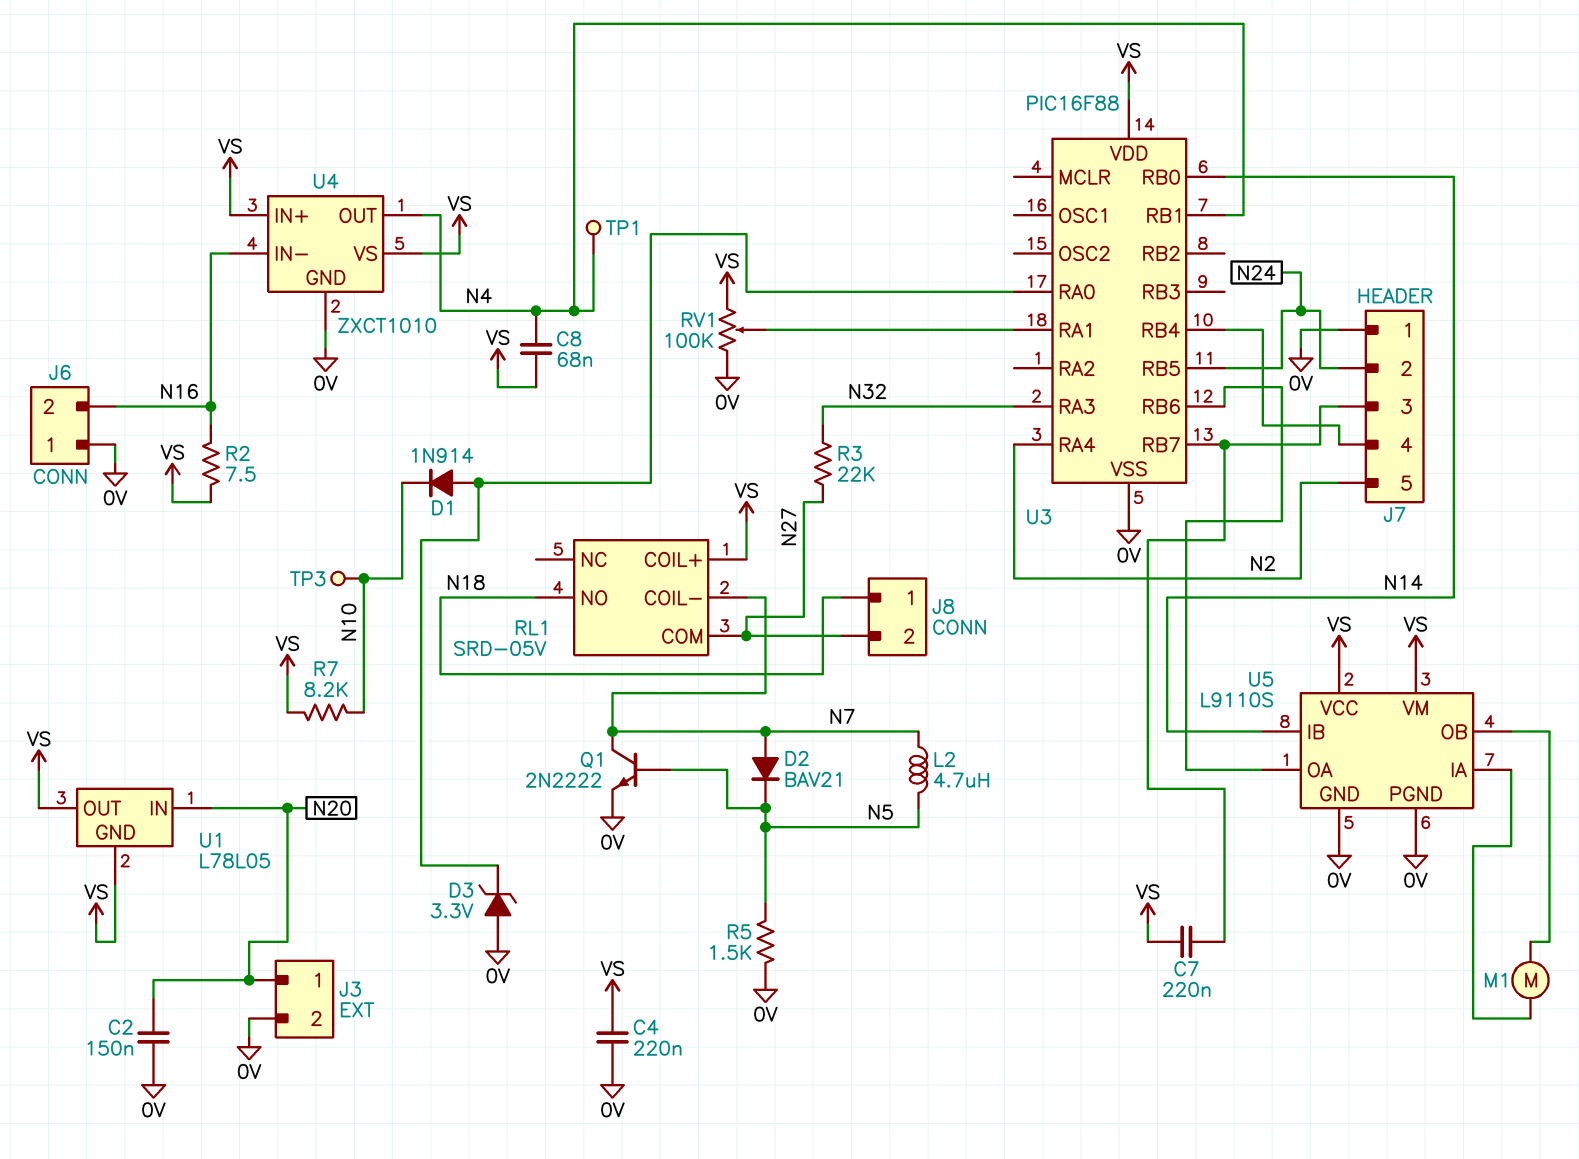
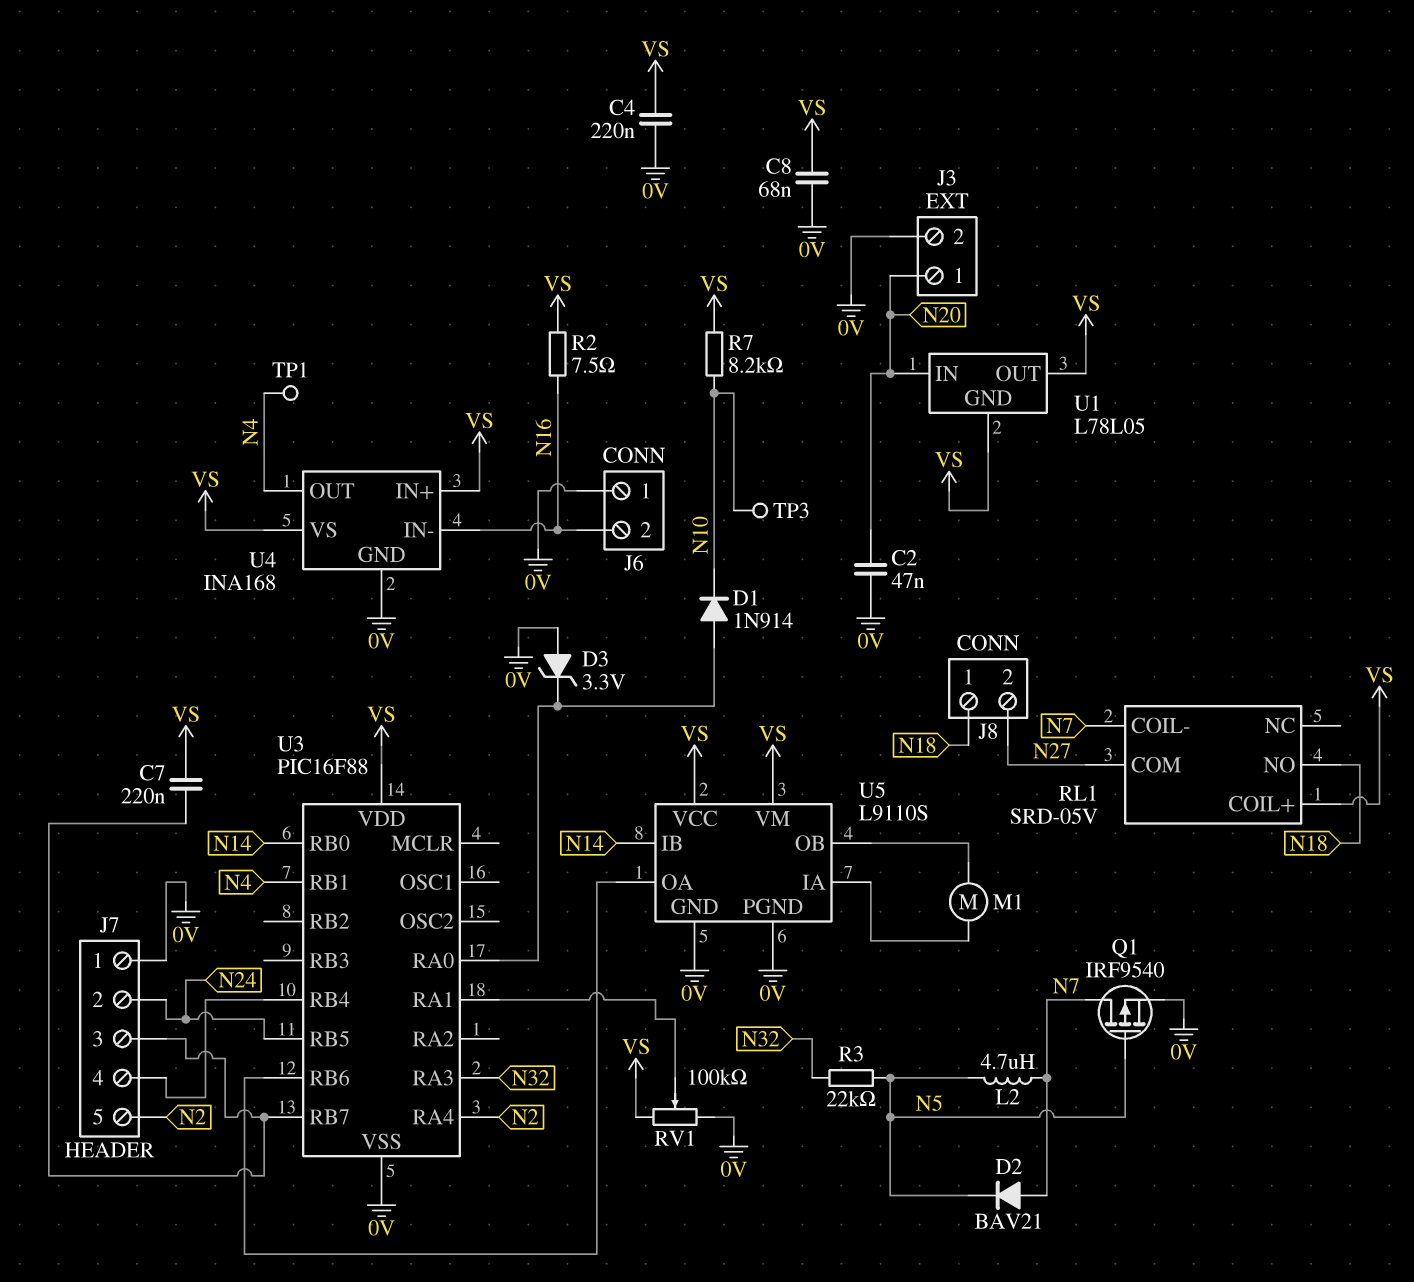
C2: 150nF (0V, N20) -> 47nF (0V, N20)
C8: 68nF (N4, VS) -> 68nF (0V, VS)
Q1: NPN 2N2222 (B N5, C N7, E 0V) -> PMOS IRF9540 (G N5, D N7, S 0V)
R3: 22k (N27, N32) -> 22k (N5, N32)
R5: 1.5k (0V, N5) -> none
U4: ZXCT1010 -> INA168

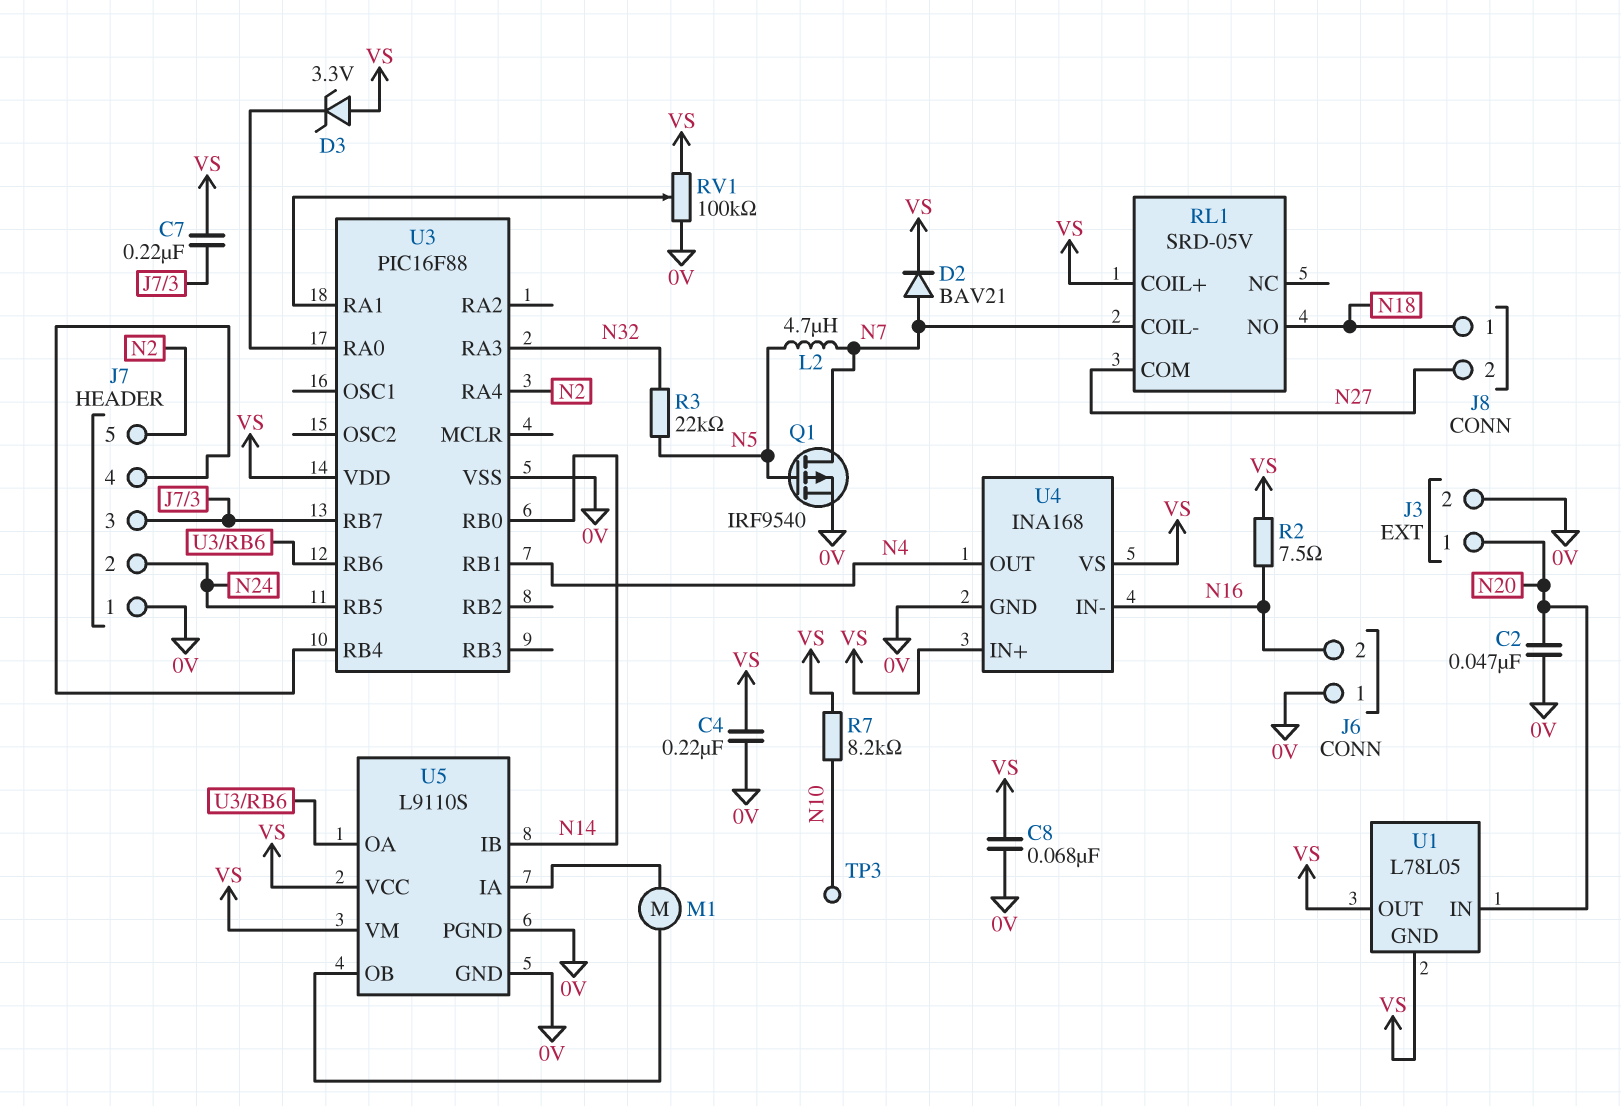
D1: diode 1N914 (A U3/RA0, K N10) -> none
D2: diode BAV21 (A N7, K N5) -> diode BAV21 (A N7, K VS)
D3: zener 3.3V (A 0V, K U3/RA0) -> zener 3.3V (A VS, K U3/RA0)
TP1: test point (N4) -> none

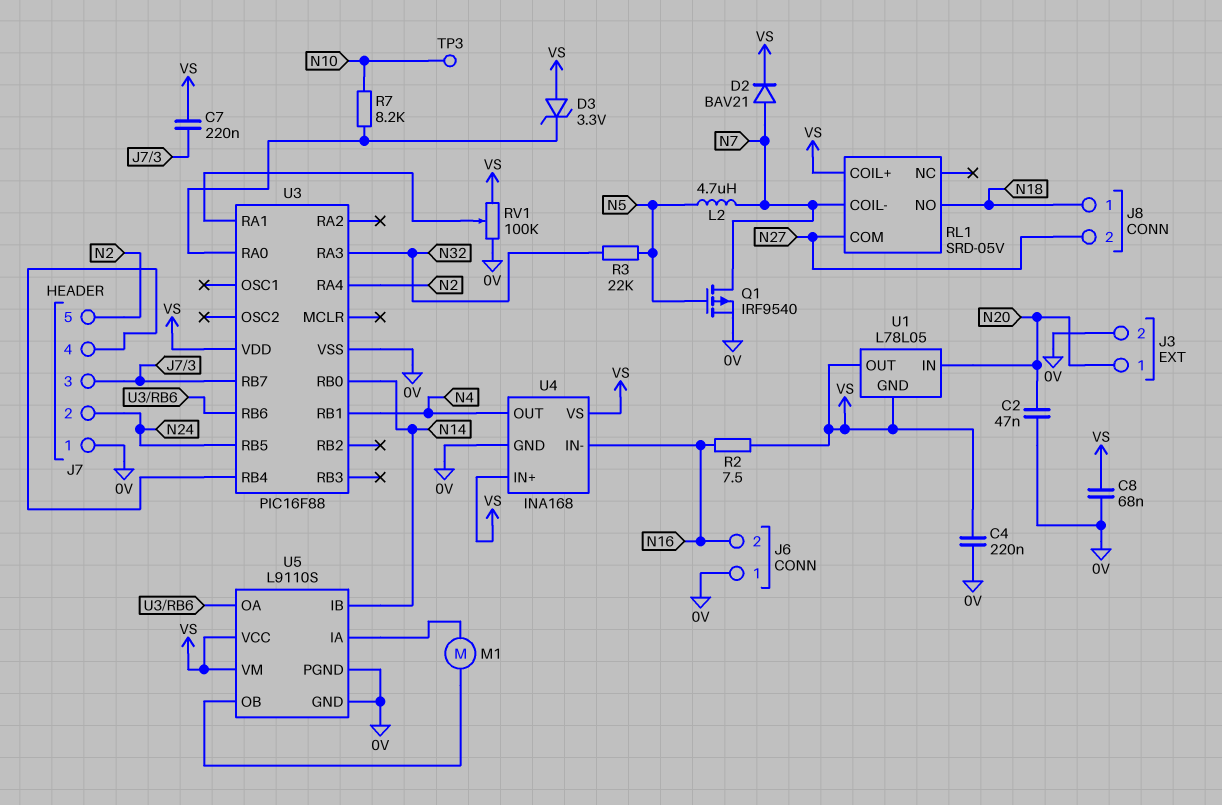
R7: 8.2k (N10, VS) -> 8.2k (N10, U3/RA0)

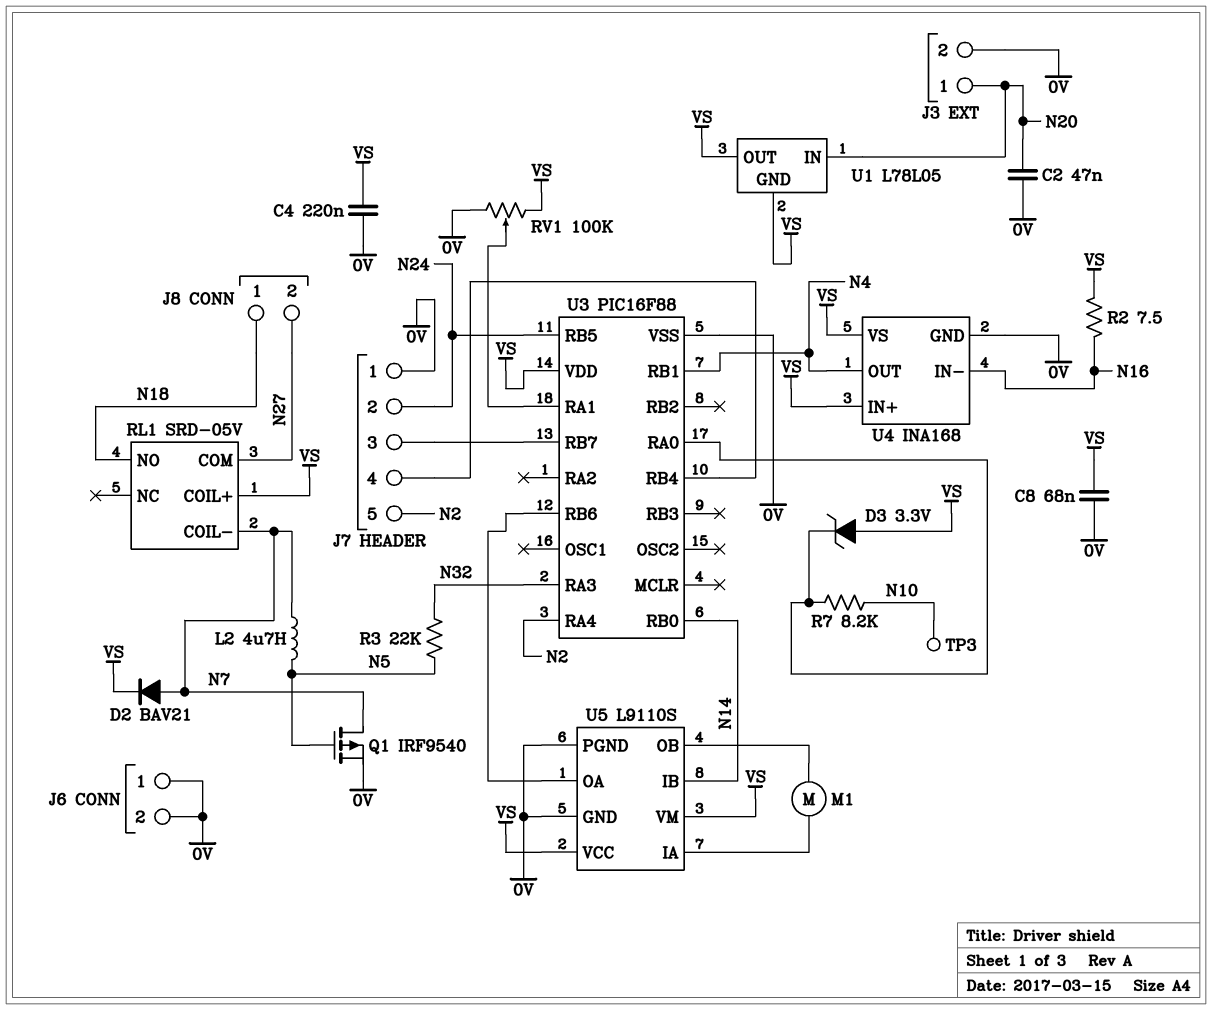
C7: 220nF (J7/3, VS) -> none
J6 pin 2: N16 -> 0V

